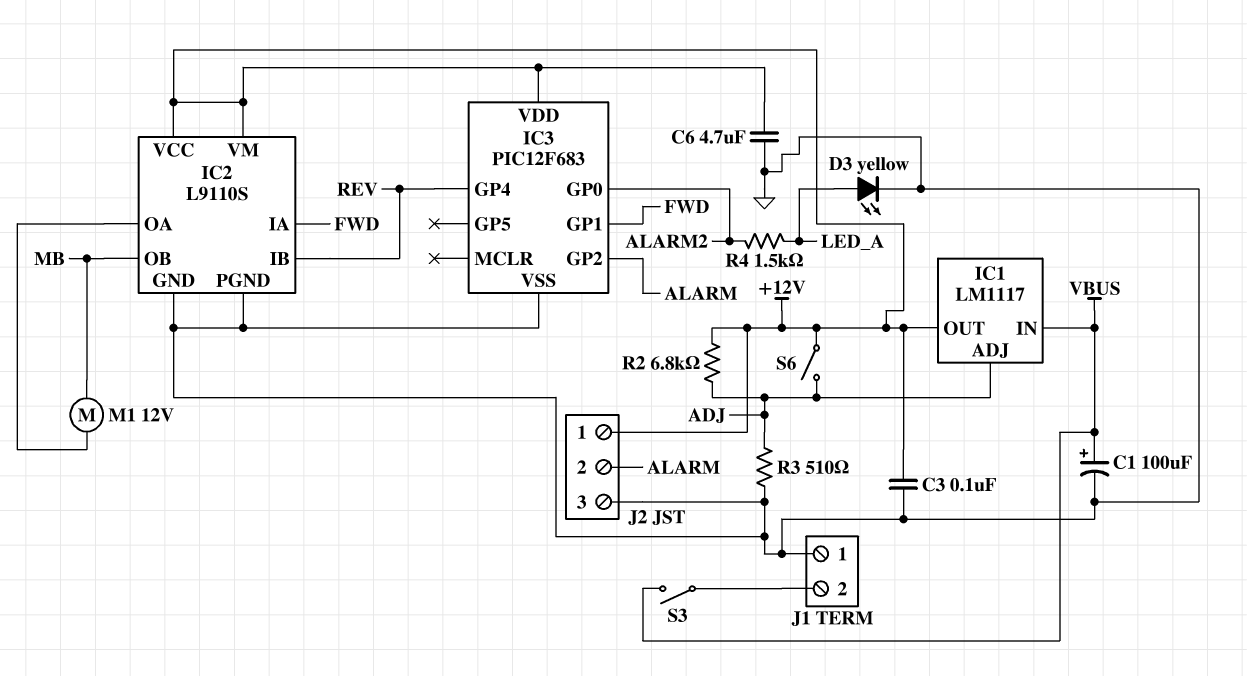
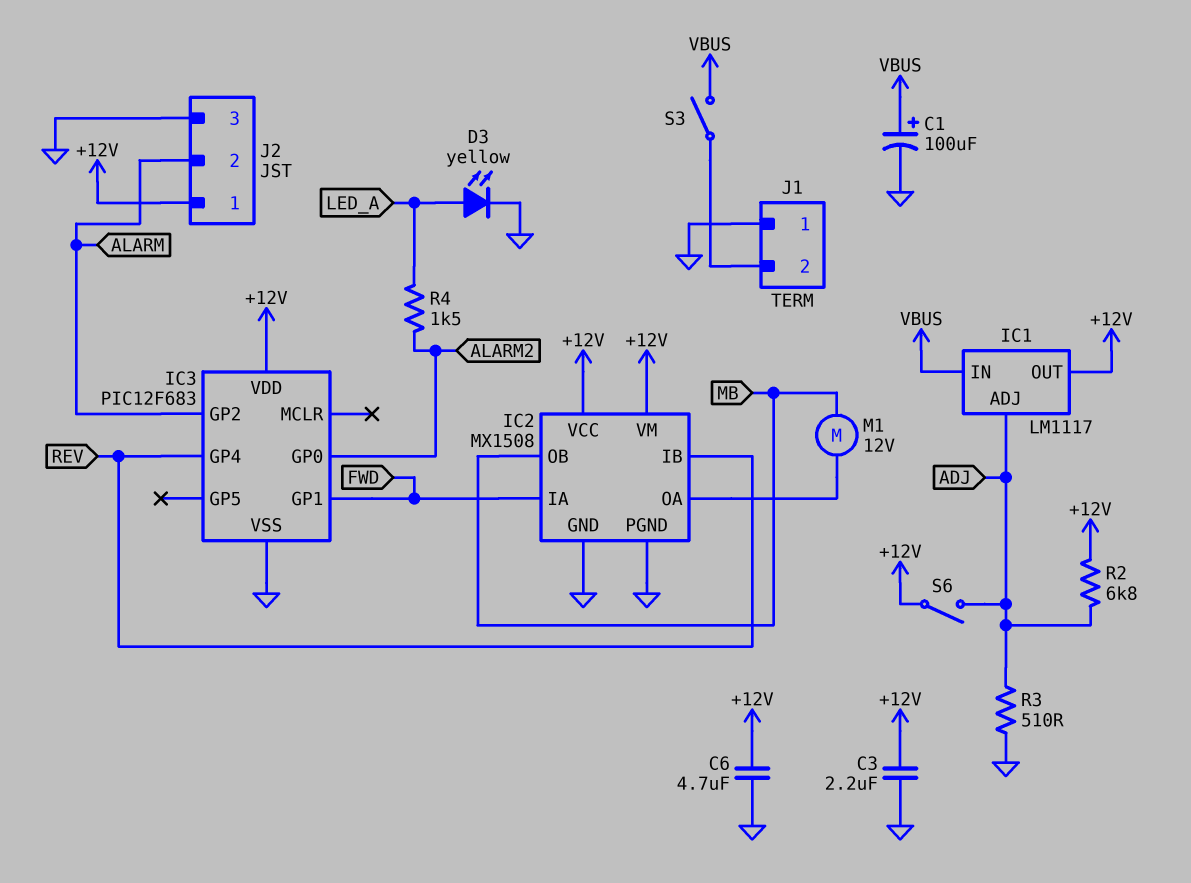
C3: 100nF (+12V, GND) -> 2.2uF (+12V, GND)
IC2: L9110S -> MX1508

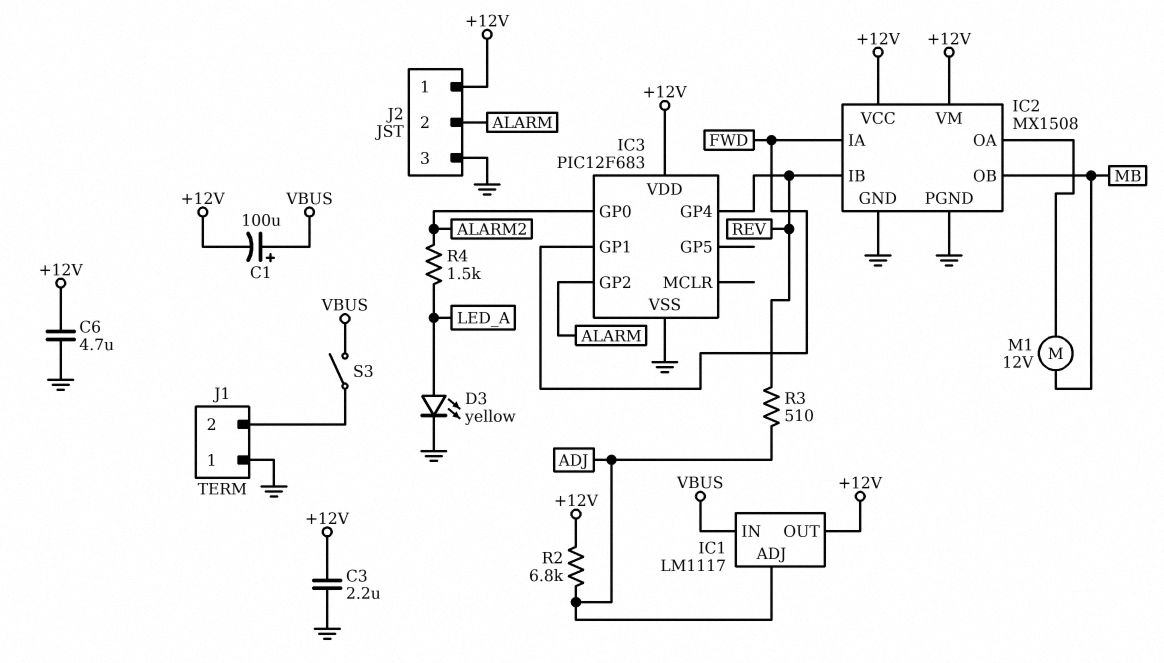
C1: 100uF (plus VBUS, minus GND) -> 100uF (plus VBUS, minus +12V)
R3: 510 (ADJ, GND) -> 510 (ADJ, REV)
S6: switch (+12V, ADJ) -> none

